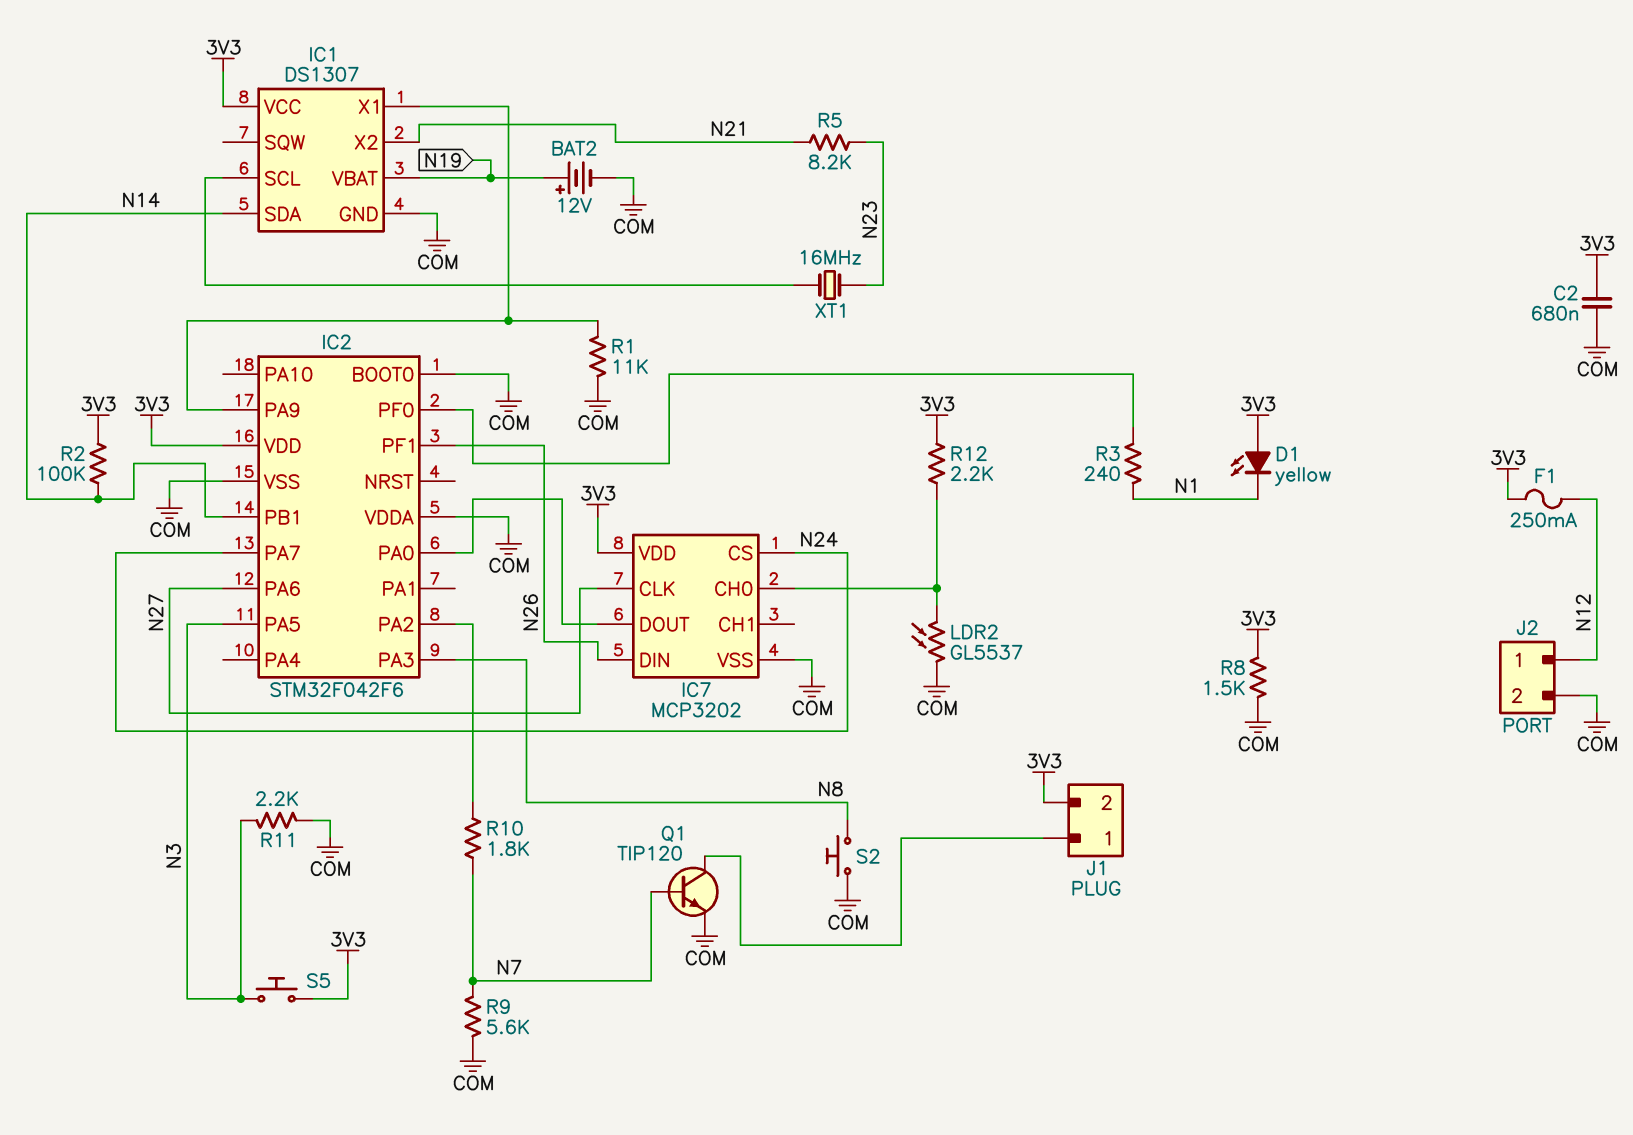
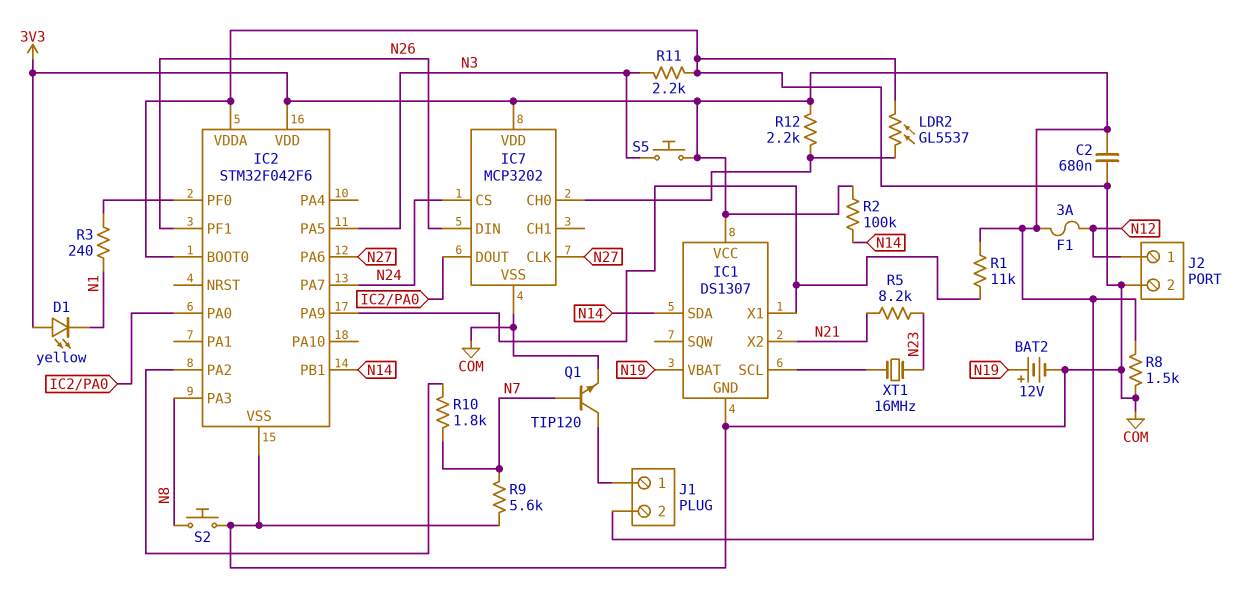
F1: 250mA (3V3, N12) -> 3A (3V3, N12)
R1: 11k (COM, IC1/X1) -> 11k (3V3, IC1/X1)

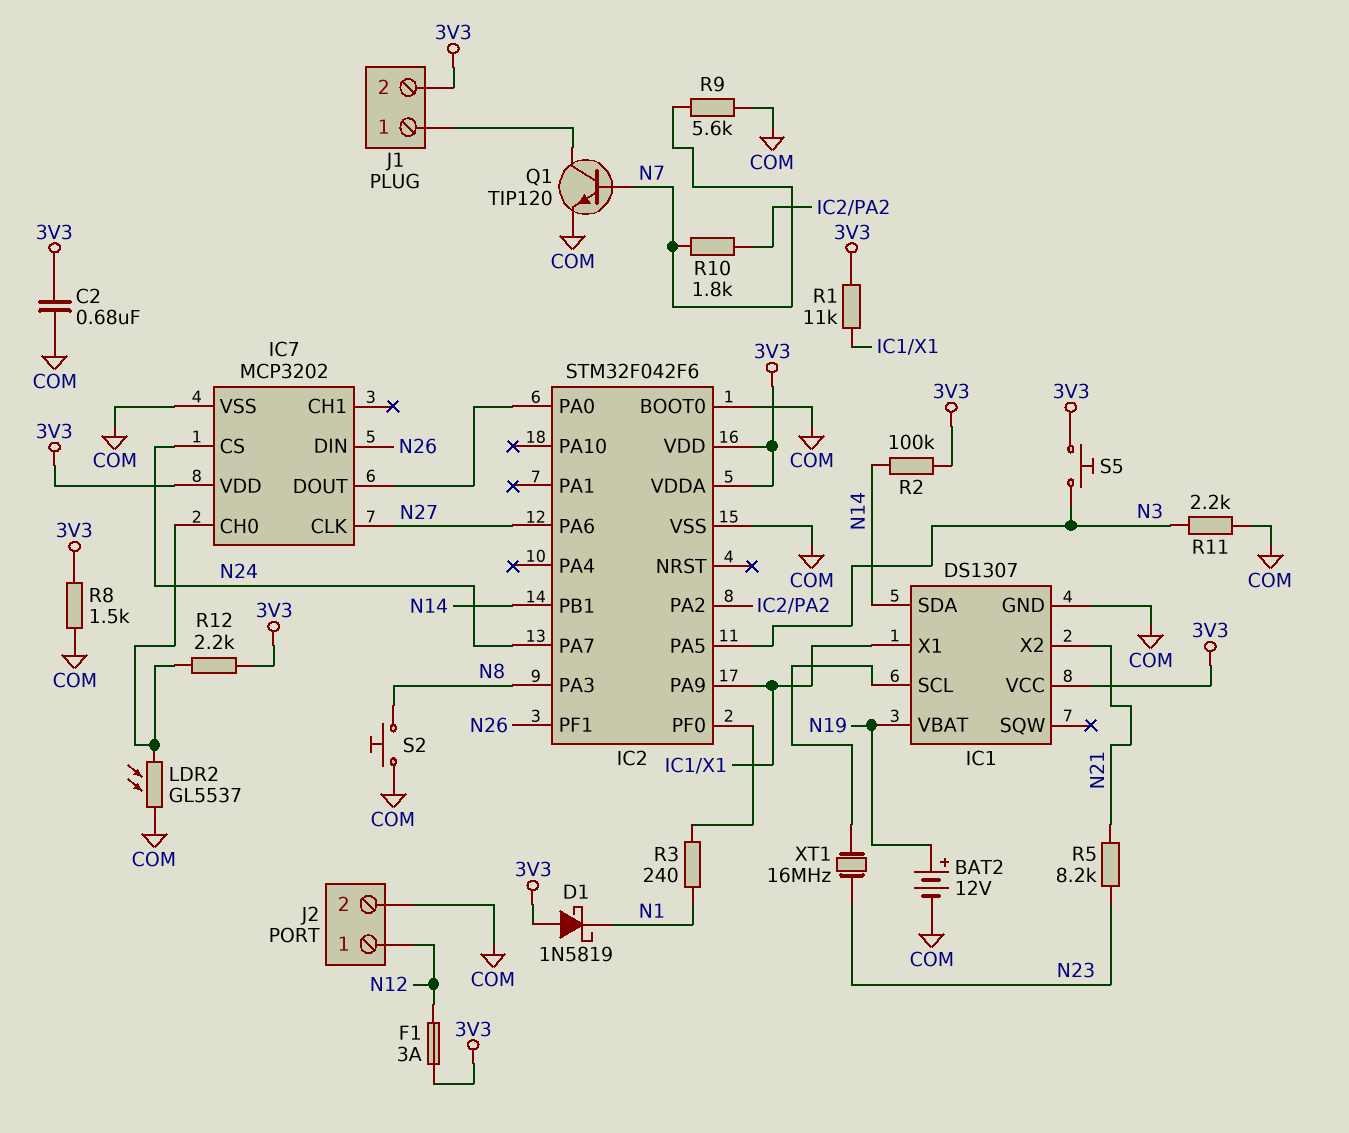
D1: LED yellow (A 3V3, K N1) -> schottky 1N5819 (A 3V3, K N1)
IC2 pin VDDA: COM -> 3V3

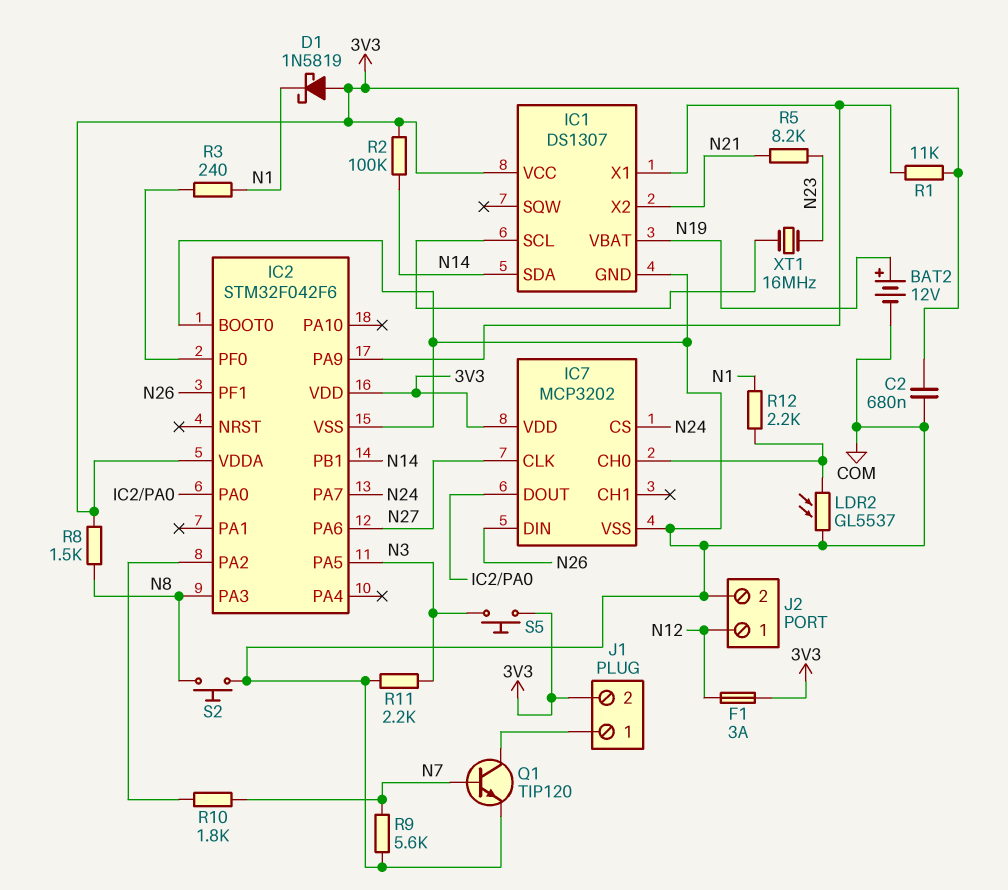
R8: 1.5k (3V3, COM) -> 1.5k (3V3, N8)
R12: 2.2k (3V3, IC7/CH0) -> 2.2k (IC7/CH0, N1)

